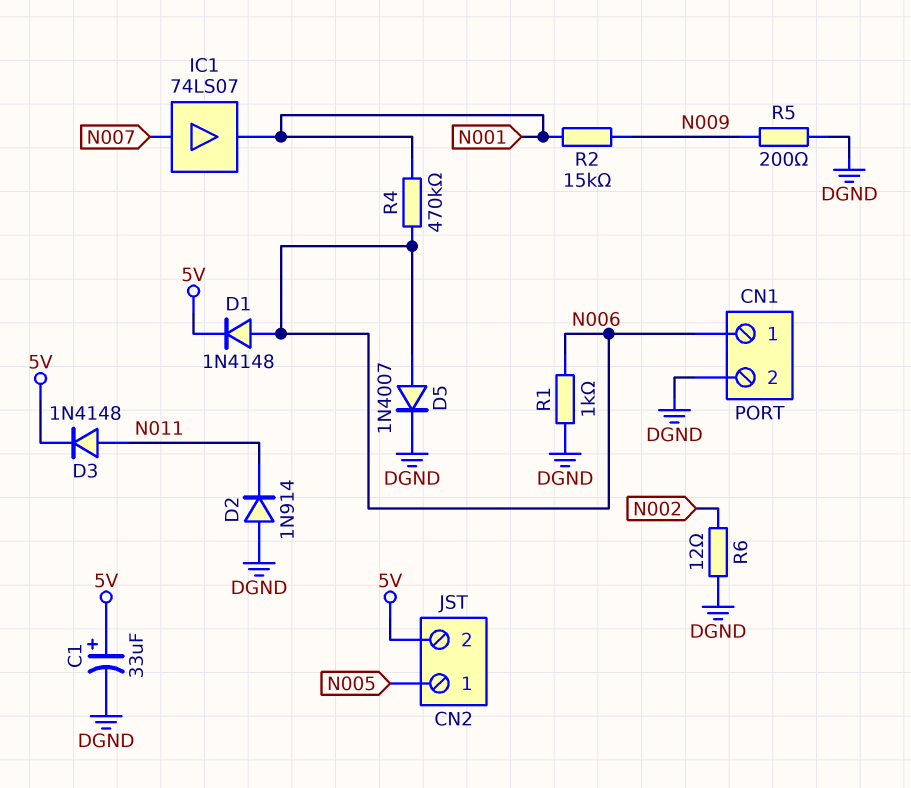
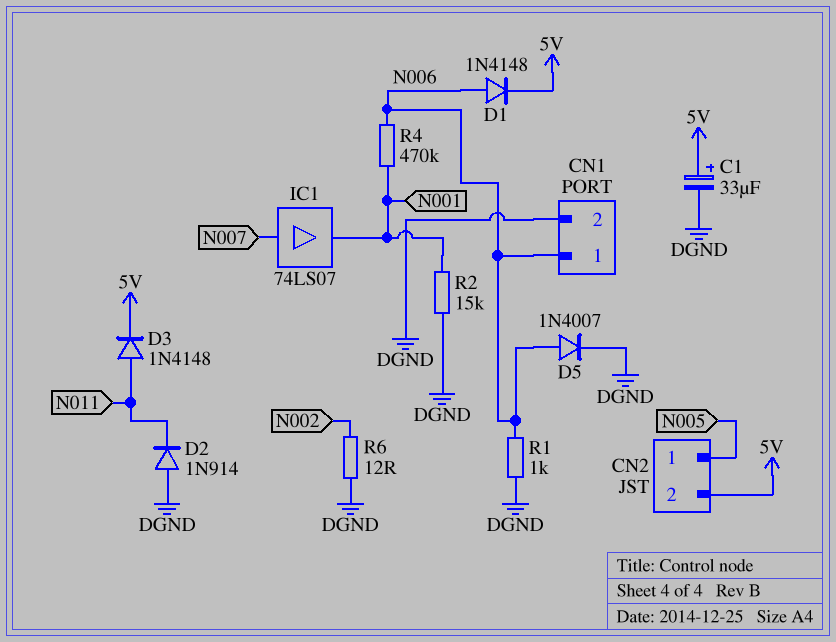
R2: 15k (N001, N009) -> 15k (DGND, N001)
R5: 200 (DGND, N009) -> none

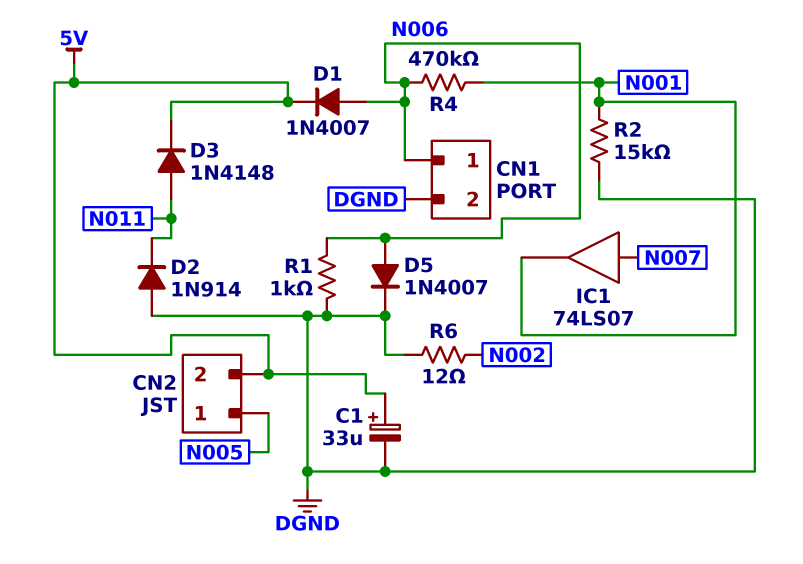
D1: diode 1N4148 (A N006, K 5V) -> diode 1N4007 (A N006, K 5V)

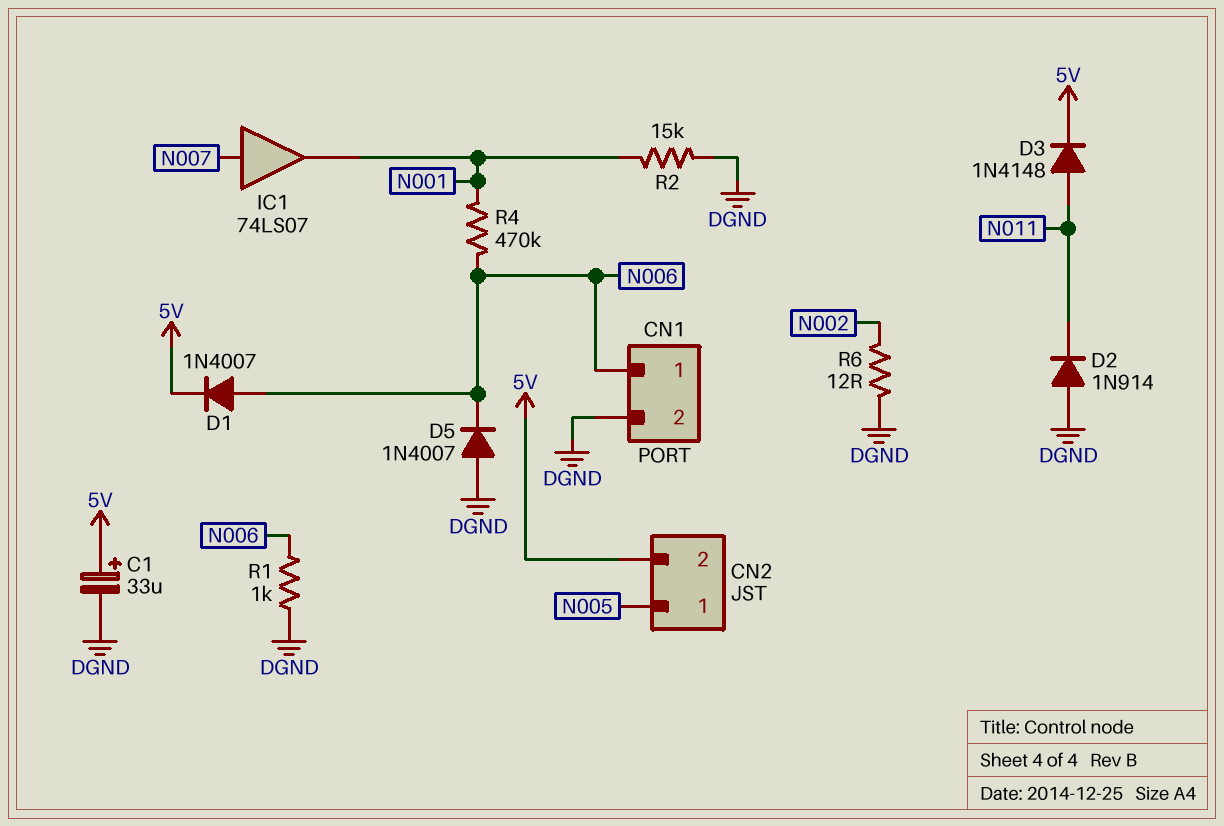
D5: diode 1N4007 (A N006, K DGND) -> diode 1N4007 (A DGND, K N006)

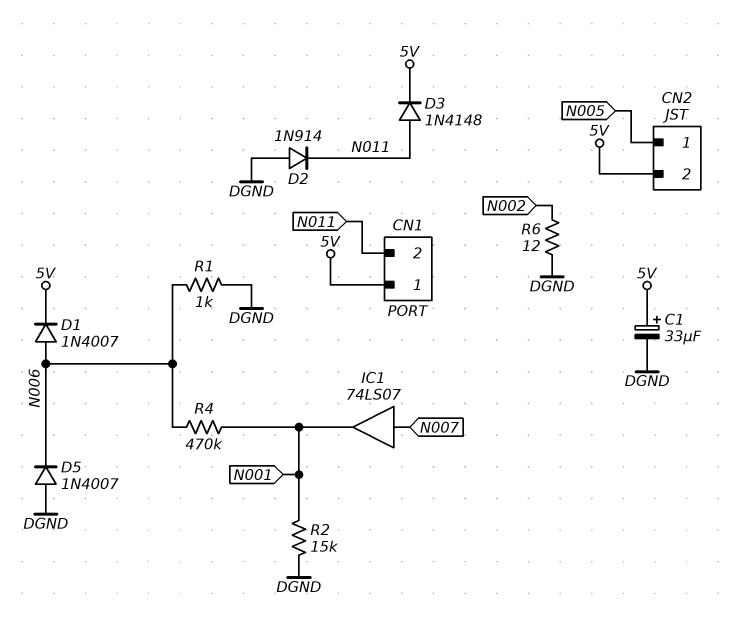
CN1 pin 1: N006 -> 5V
CN1 pin 2: DGND -> N011

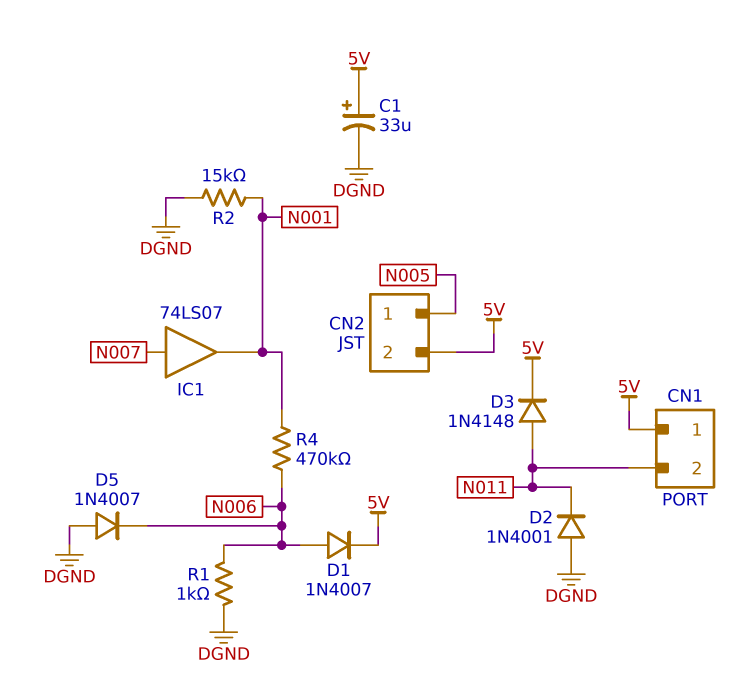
D2: diode 1N914 (A DGND, K N011) -> diode 1N4001 (A DGND, K N011)
R6: 12 (DGND, N002) -> none

